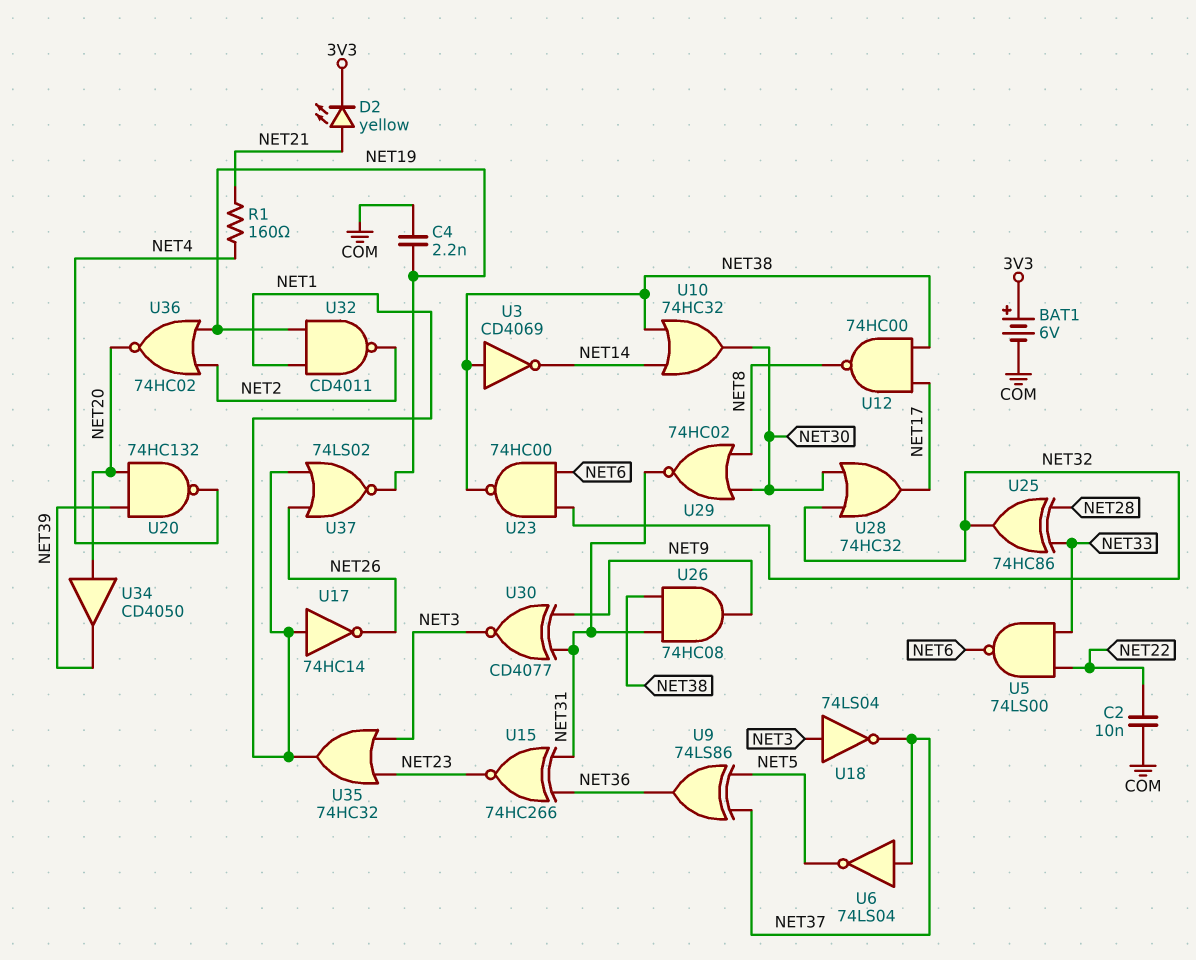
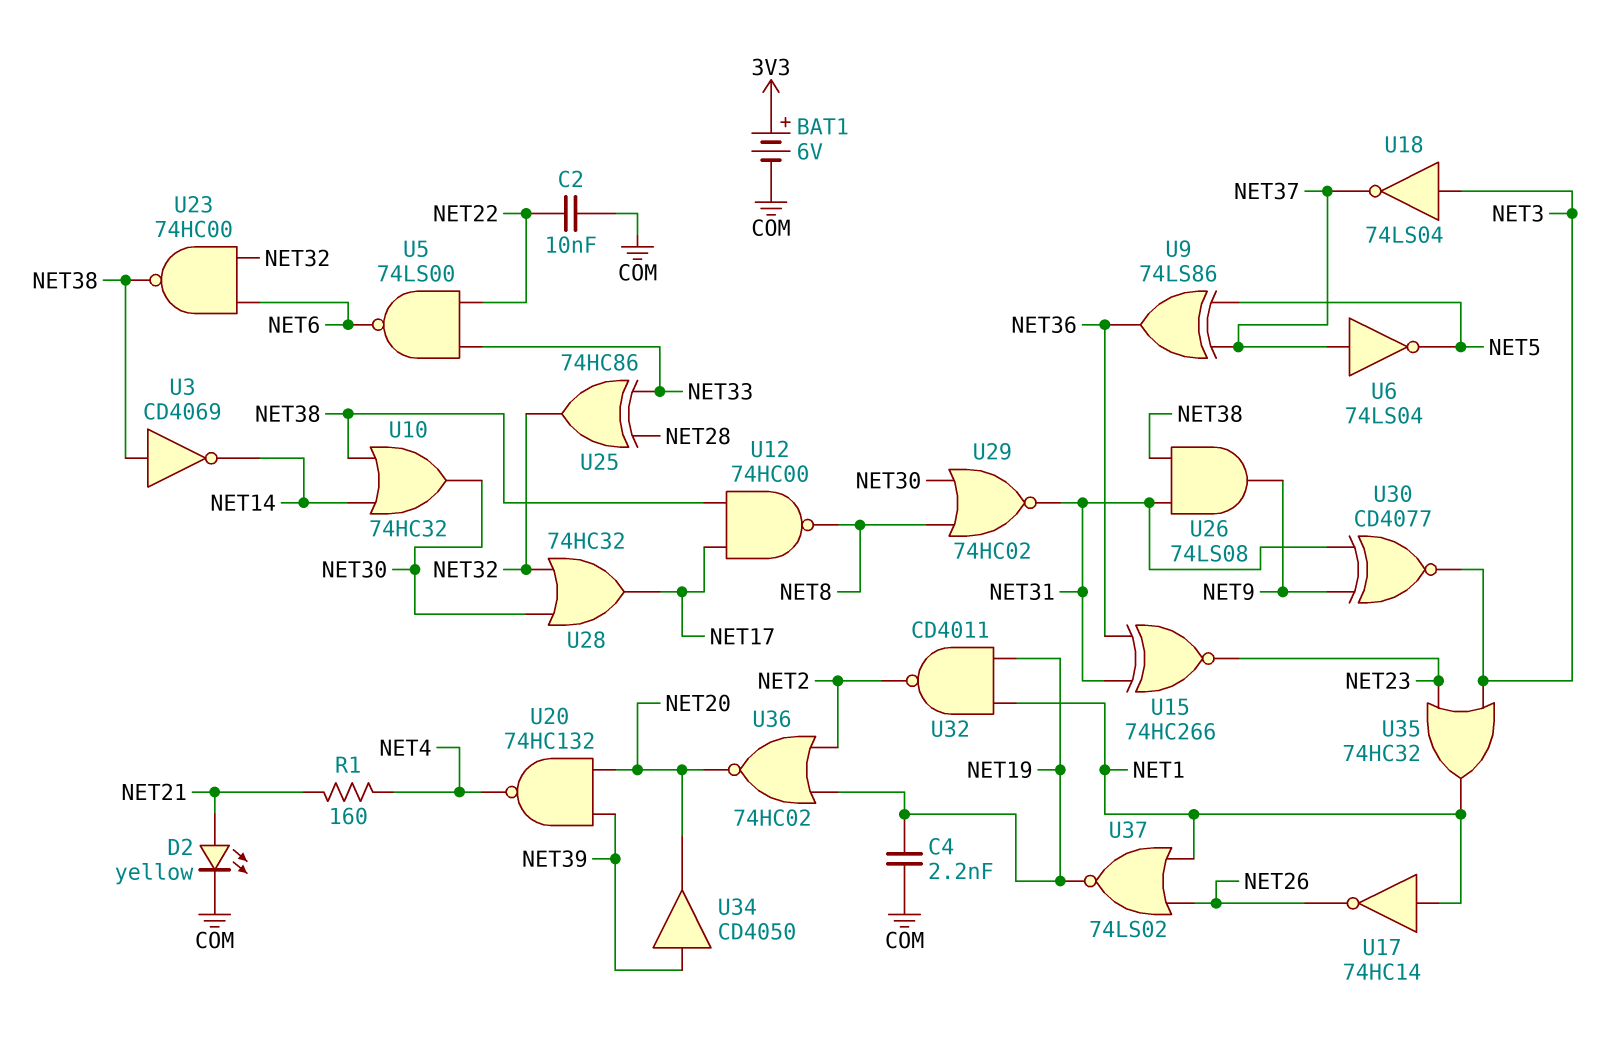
D2: LED yellow (A NET21, K 3V3) -> LED yellow (A NET21, K COM)
U26: AND 74HC08 (in NET31, in NET38, out NET9) -> AND 74LS08 (in NET31, in NET38, out NET9)
U34: buffer CD4050 (in NET20, out NET39) -> buffer CD4050 (in NET39, out NET20)

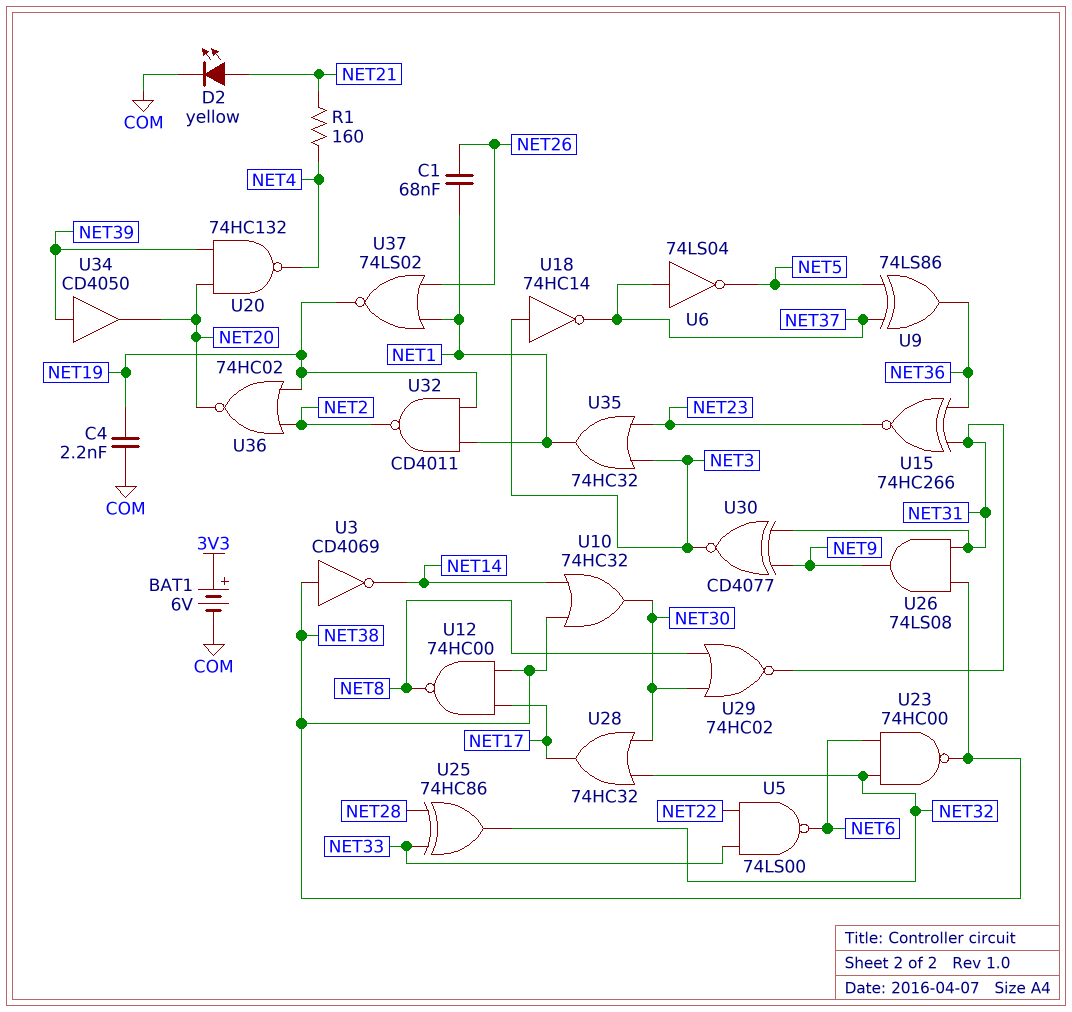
C1: none -> 68nF (NET1, NET26)
C2: 10nF (COM, NET22) -> none
U17: NOT 74HC14 (in NET1, out NET26) -> none
U18: NOT 74LS04 (in NET3, out NET37) -> NOT 74HC14 (in NET3, out NET37)

